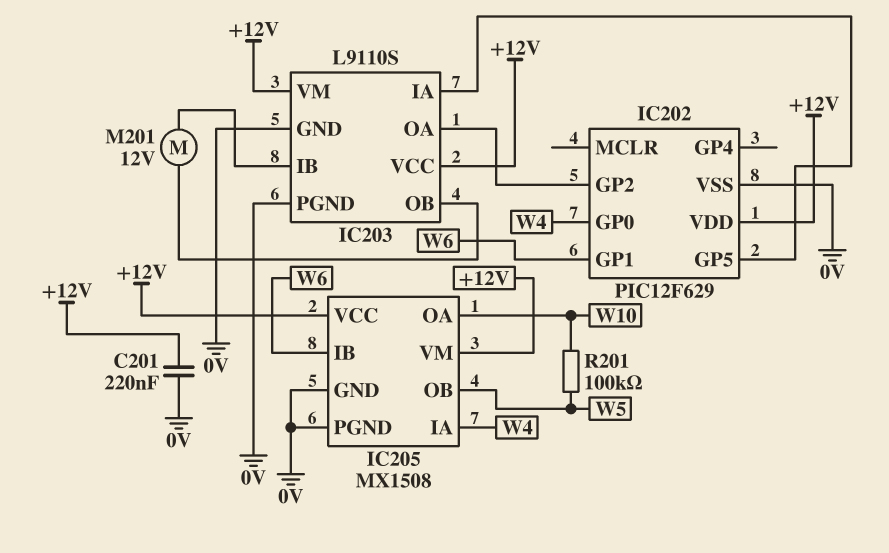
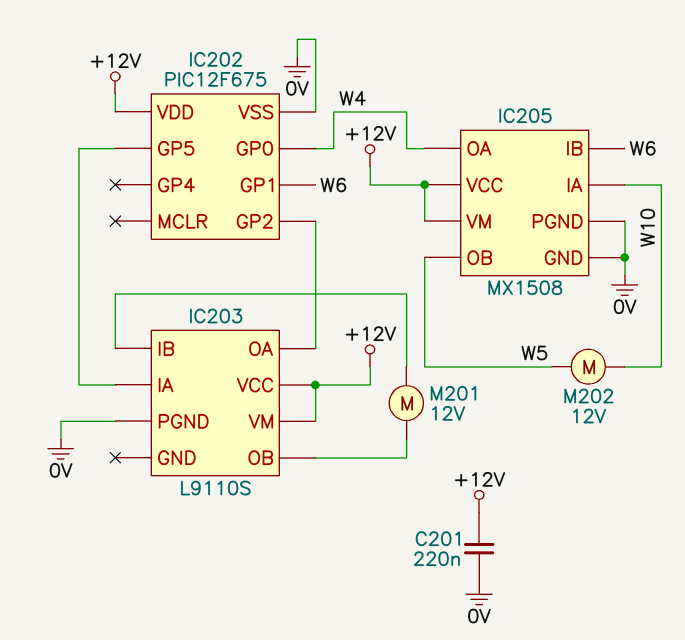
IC202: PIC12F629 -> PIC12F675
IC203 pin GND: 0V -> none
IC205 pin IA: W4 -> W10
IC205 pin OA: W10 -> W4
M202: none -> motor 12V (W5, W10)
R201: 100k (W5, W10) -> none

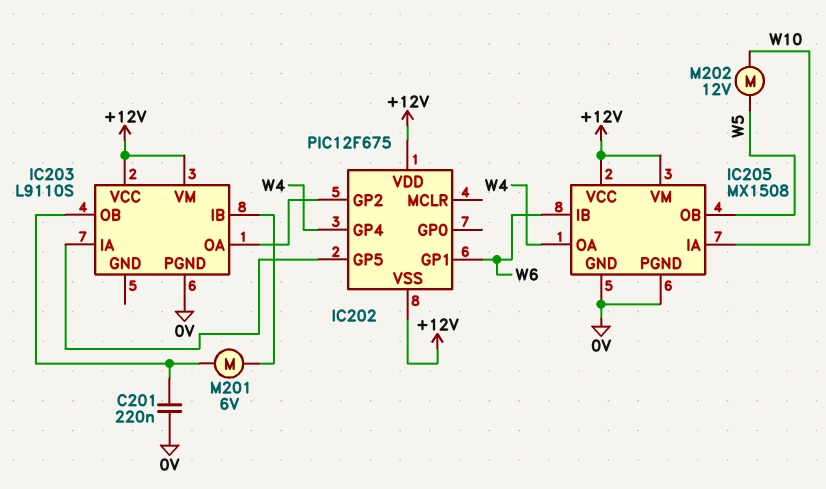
C201: 220nF (+12V, 0V) -> 220nF (0V, IC203/OB)
IC202 pin GP0: W4 -> none
IC202 pin GP4: none -> W4
IC202 pin VSS: 0V -> +12V
M201: motor 12V (IC203/IB, IC203/OB) -> motor 6V (IC203/IB, IC203/OB)

